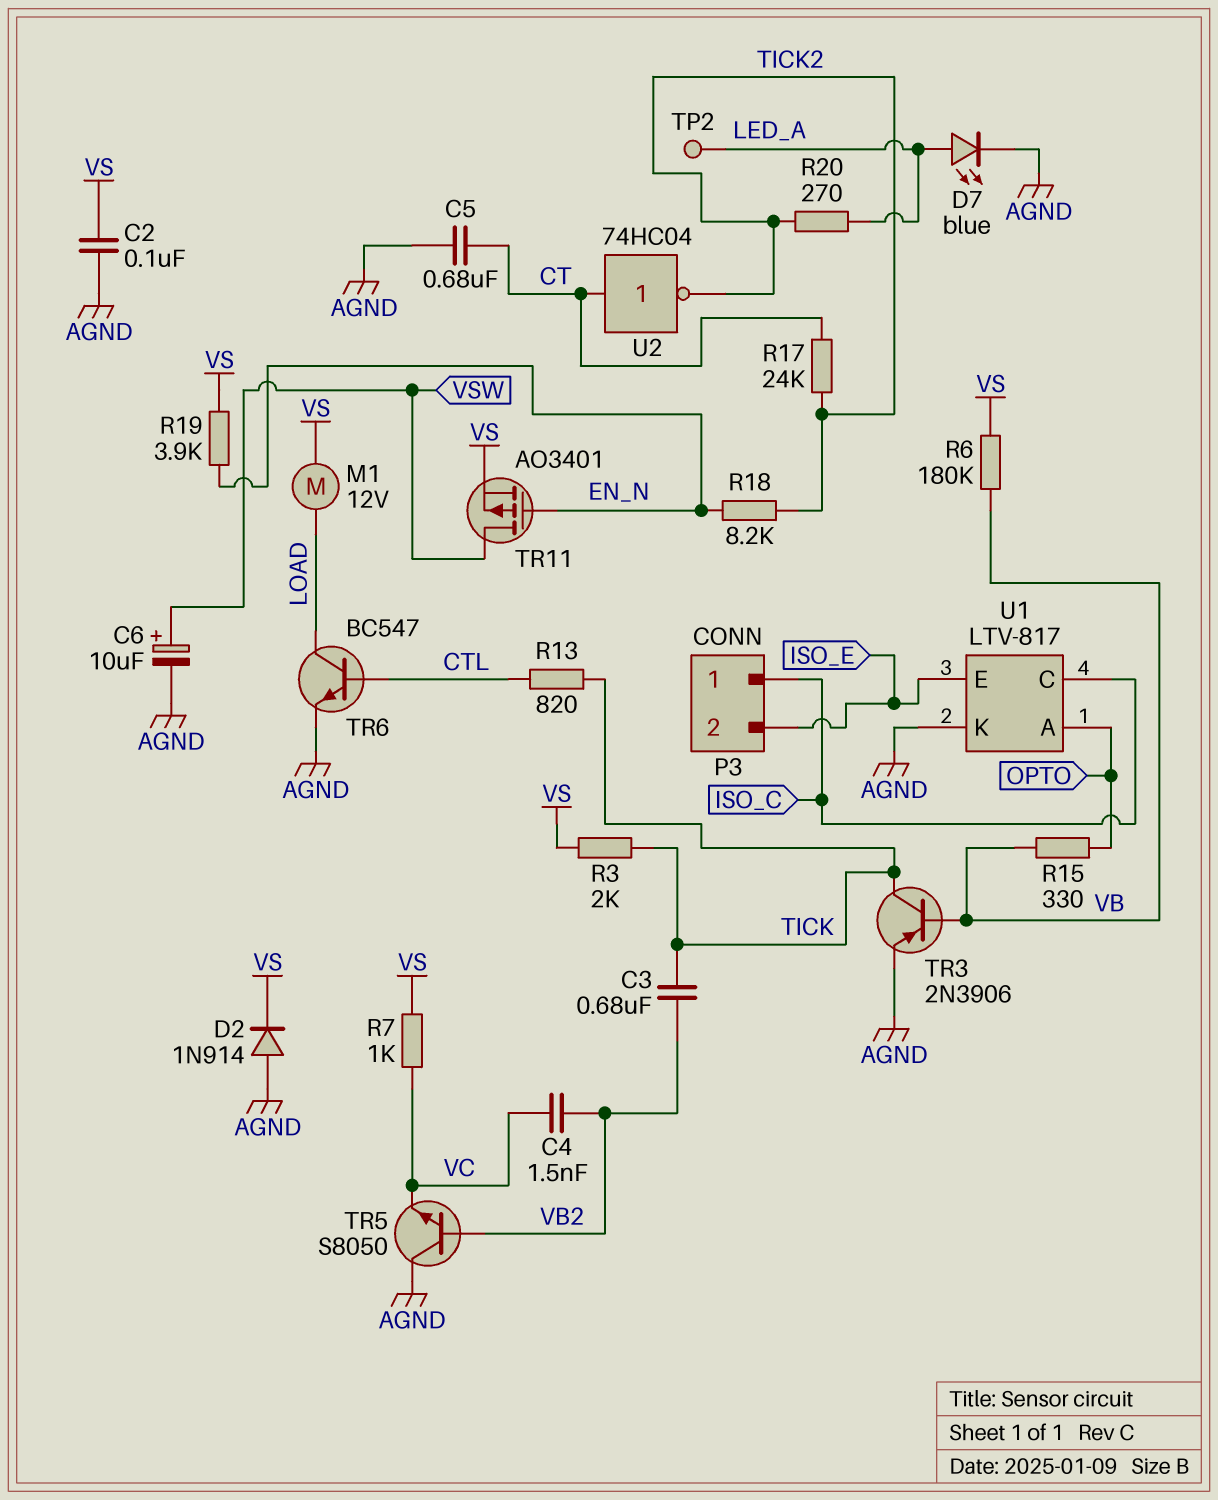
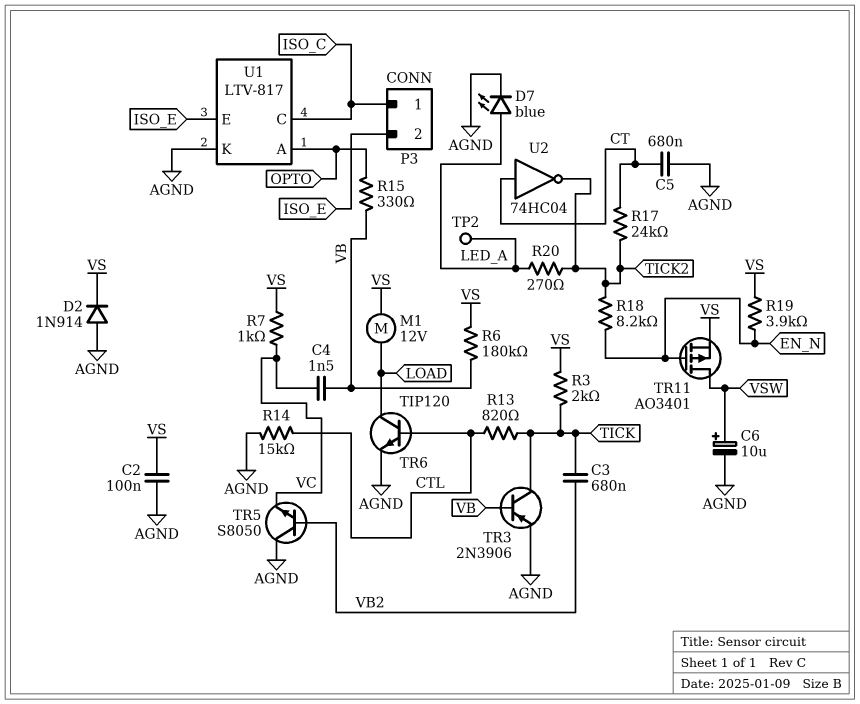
C4: 1.5nF (VB2, VC) -> 1.5nF (VB, VC)
R14: none -> 15k (AGND, CTL)
TR6: NPN BC547 (B CTL, C LOAD, E AGND) -> NPN TIP120 (B CTL, C LOAD, E AGND)

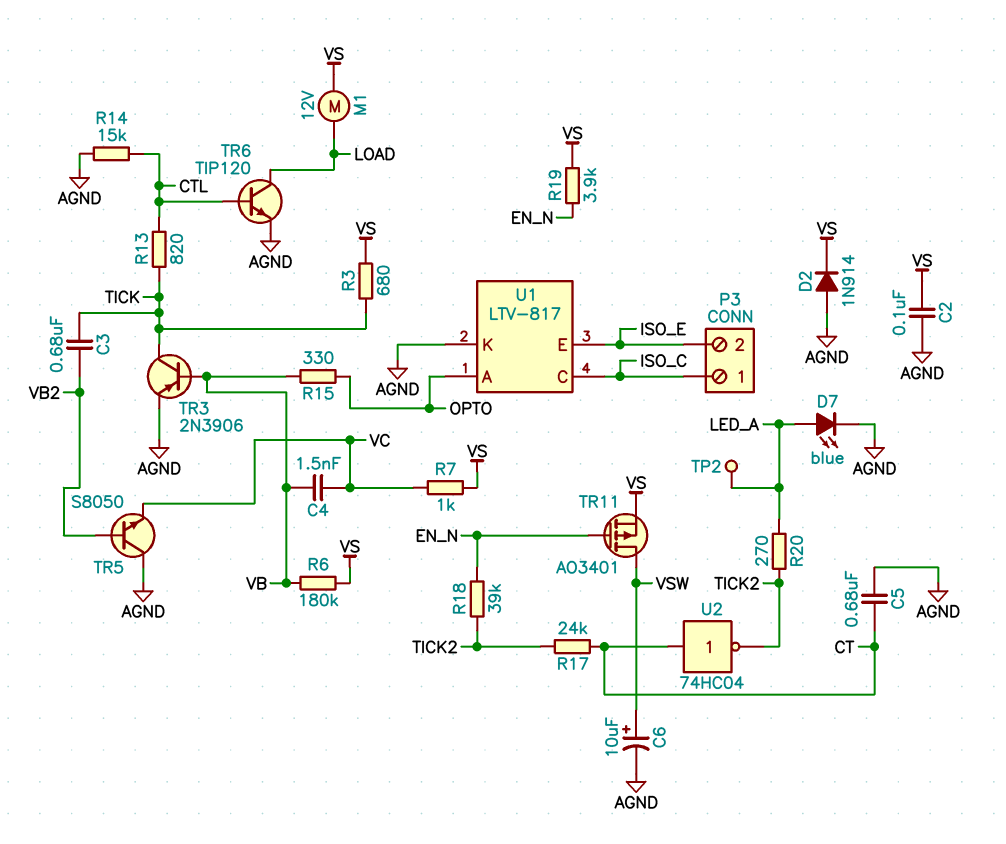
R3: 2k (TICK, VS) -> 680 (TICK, VS)
R18: 8.2k (EN_N, TICK2) -> 39k (EN_N, TICK2)

